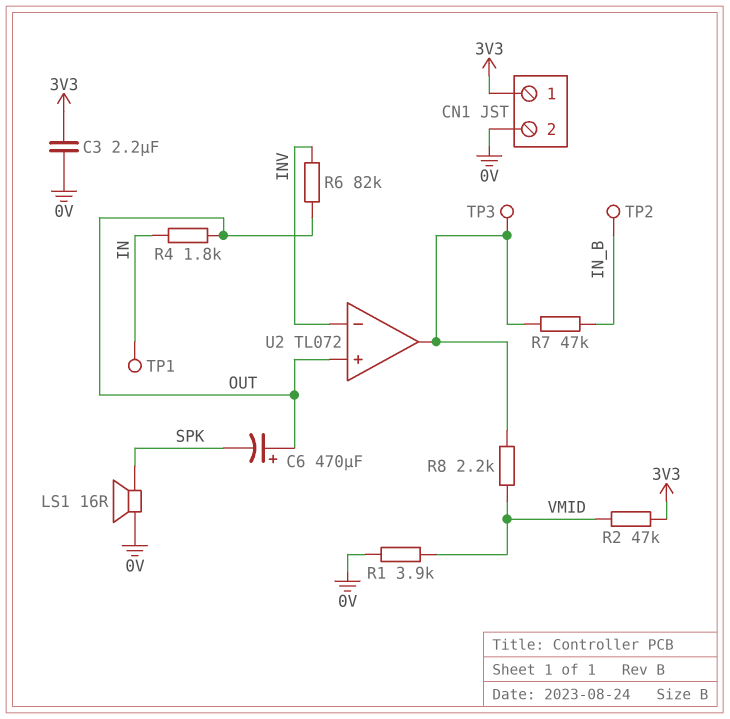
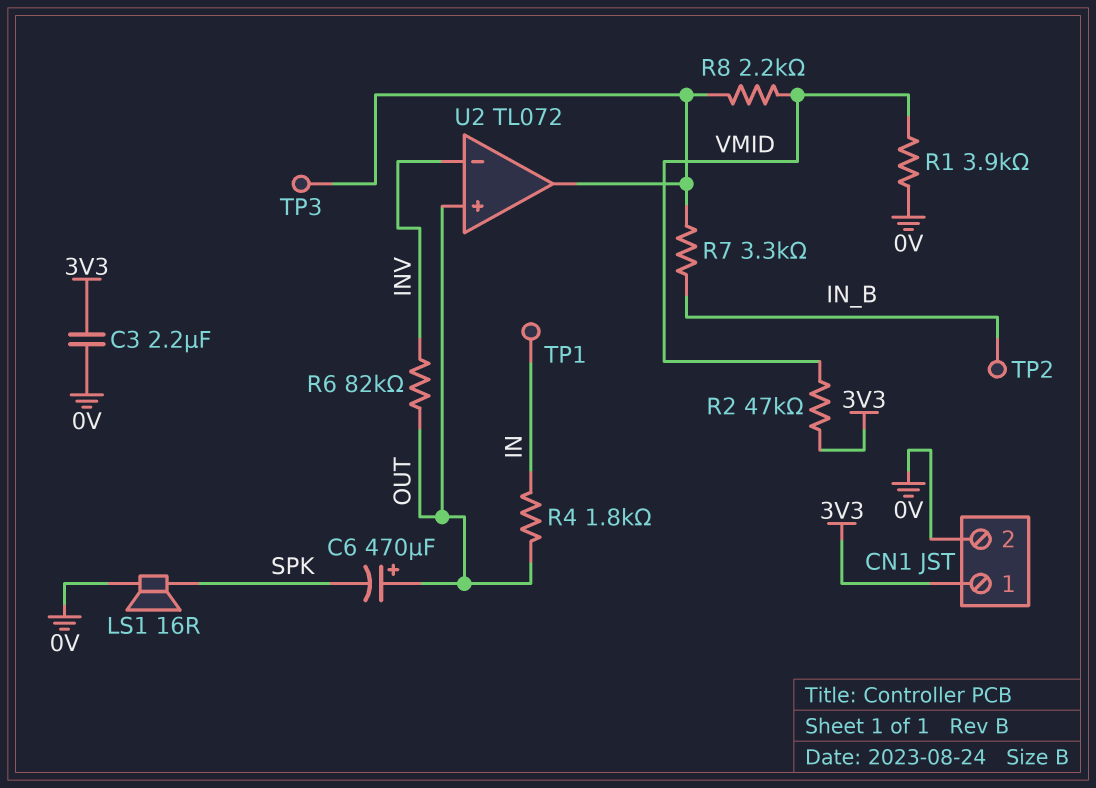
R7: 47k (IN_B, U2/out) -> 3.3k (IN_B, U2/out)

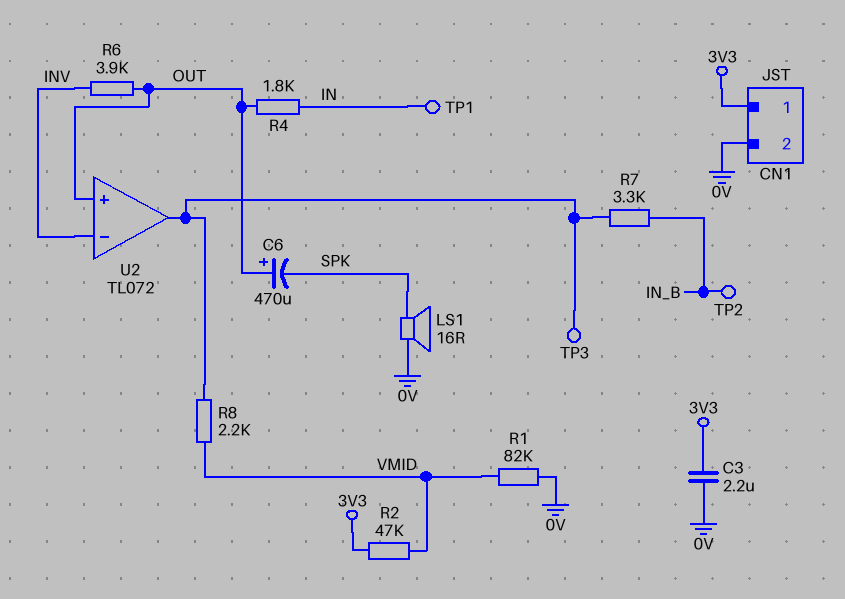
R1: 3.9k (0V, VMID) -> 82k (0V, VMID)
R6: 82k (INV, OUT) -> 3.9k (INV, OUT)

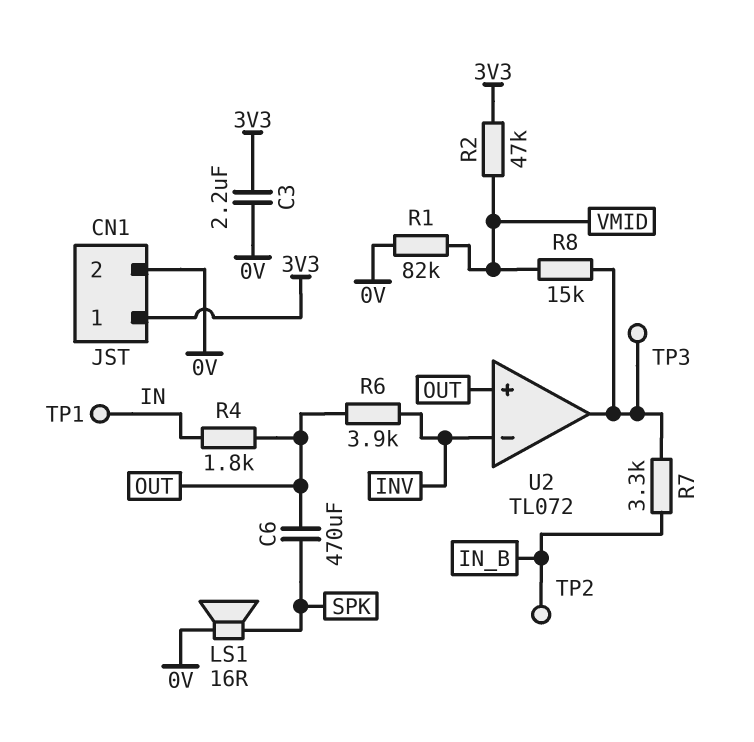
C6: 470uF (plus OUT, minus SPK) -> 470uF (OUT, SPK)
R8: 2.2k (U2/out, VMID) -> 15k (U2/out, VMID)

